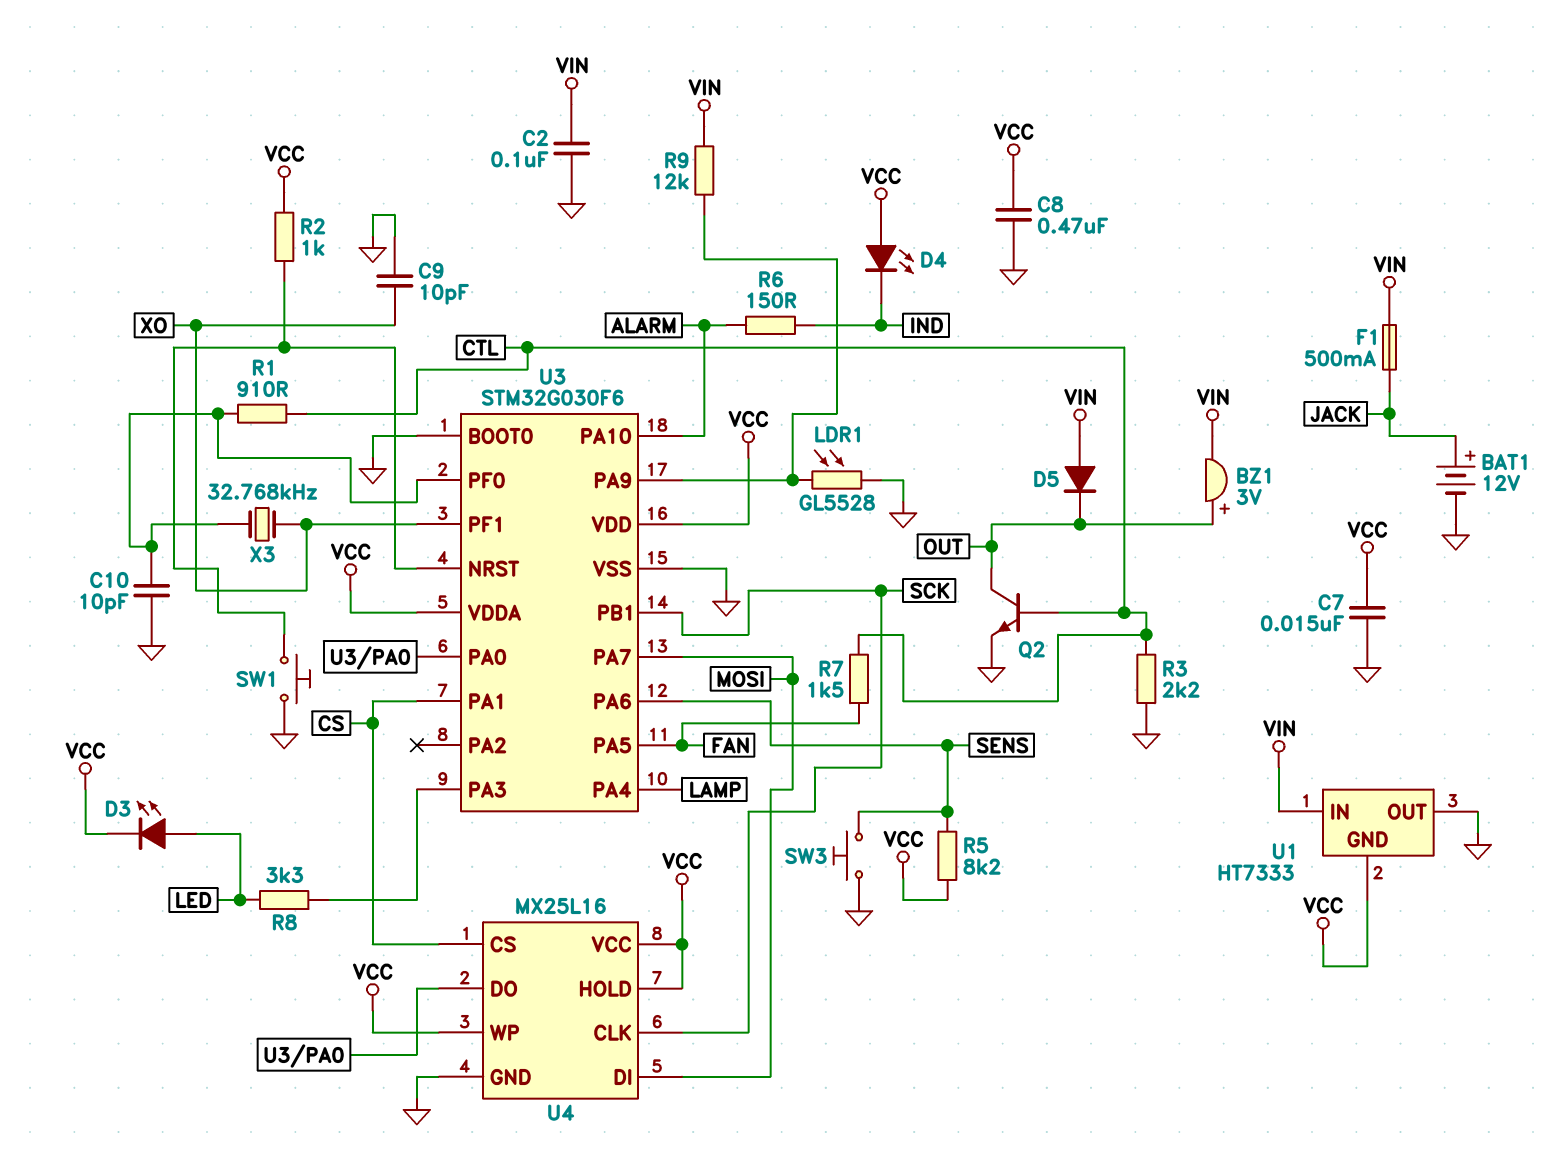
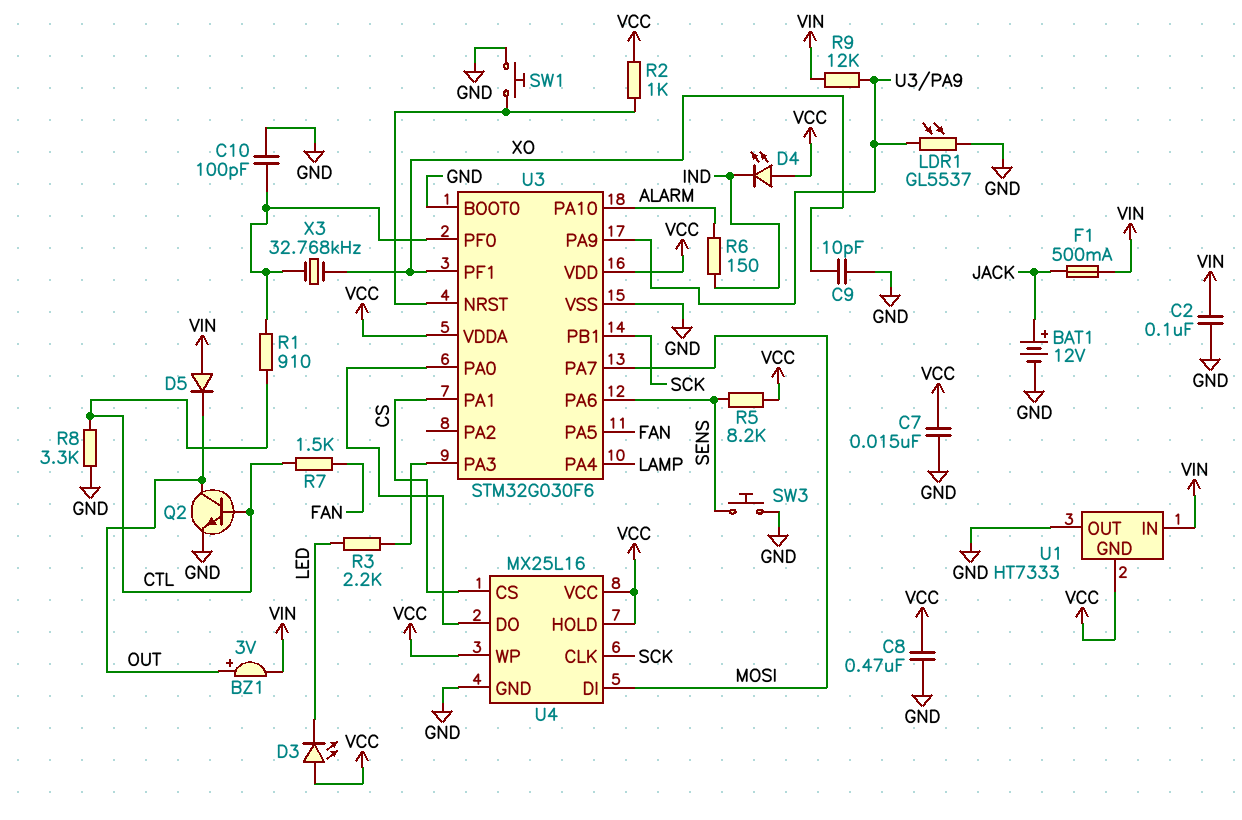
C10: 10pF (GND, U3/PF0) -> 100pF (GND, U3/PF0)
D3: LED (A LED, K VCC) -> LED (A VCC, K LED)
LDR1: GL5528 (GND, U3/PA9) -> GL5537 (GND, U3/PA9)
R3: 2.2k (CTL, GND) -> 2.2k (LED, U3/PA3)
R8: 3.3k (LED, U3/PA3) -> 3.3k (CTL, GND)

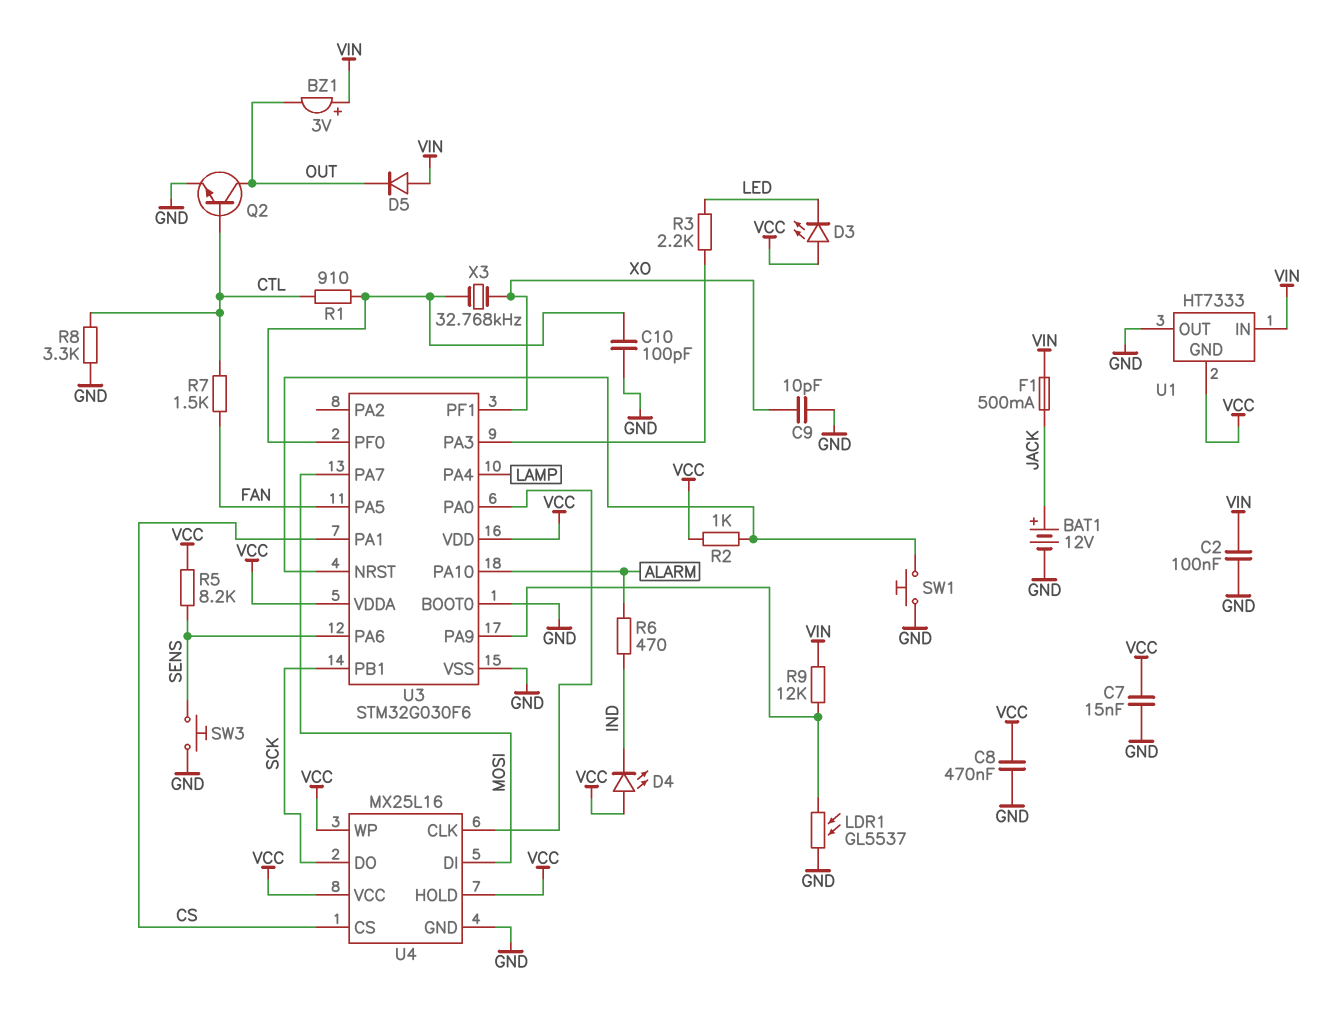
BZ1: buzzer 3V (plus OUT, minus VIN) -> buzzer 3V (plus VIN, minus OUT)
R6: 150 (ALARM, IND) -> 470 (ALARM, IND)
U4 pin CLK: SCK -> U3/PA0
U4 pin DO: U3/PA0 -> SCK

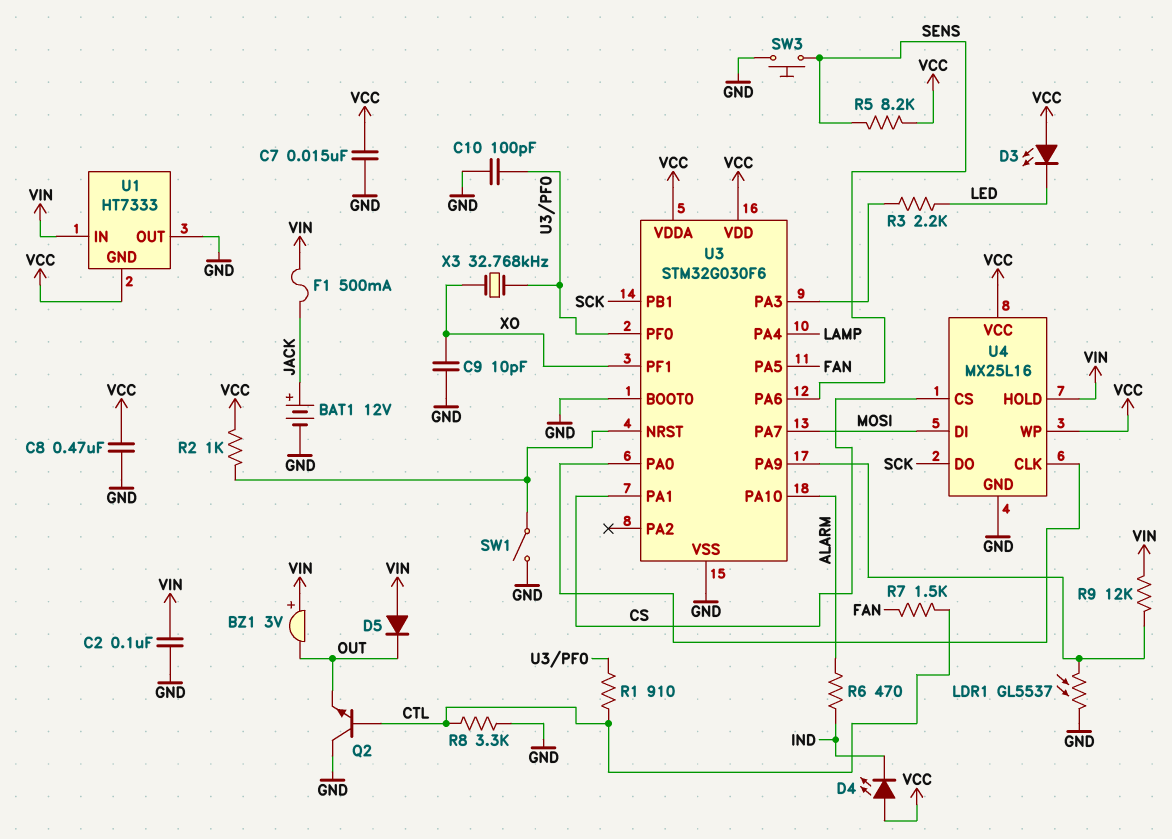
Q2: NPN (B CTL, C OUT, E GND) -> NPN (B CTL, C GND, E OUT)
SW1: button (GND, U3/NRST) -> switch (GND, U3/NRST)
U4 pin HOLD: VCC -> VIN

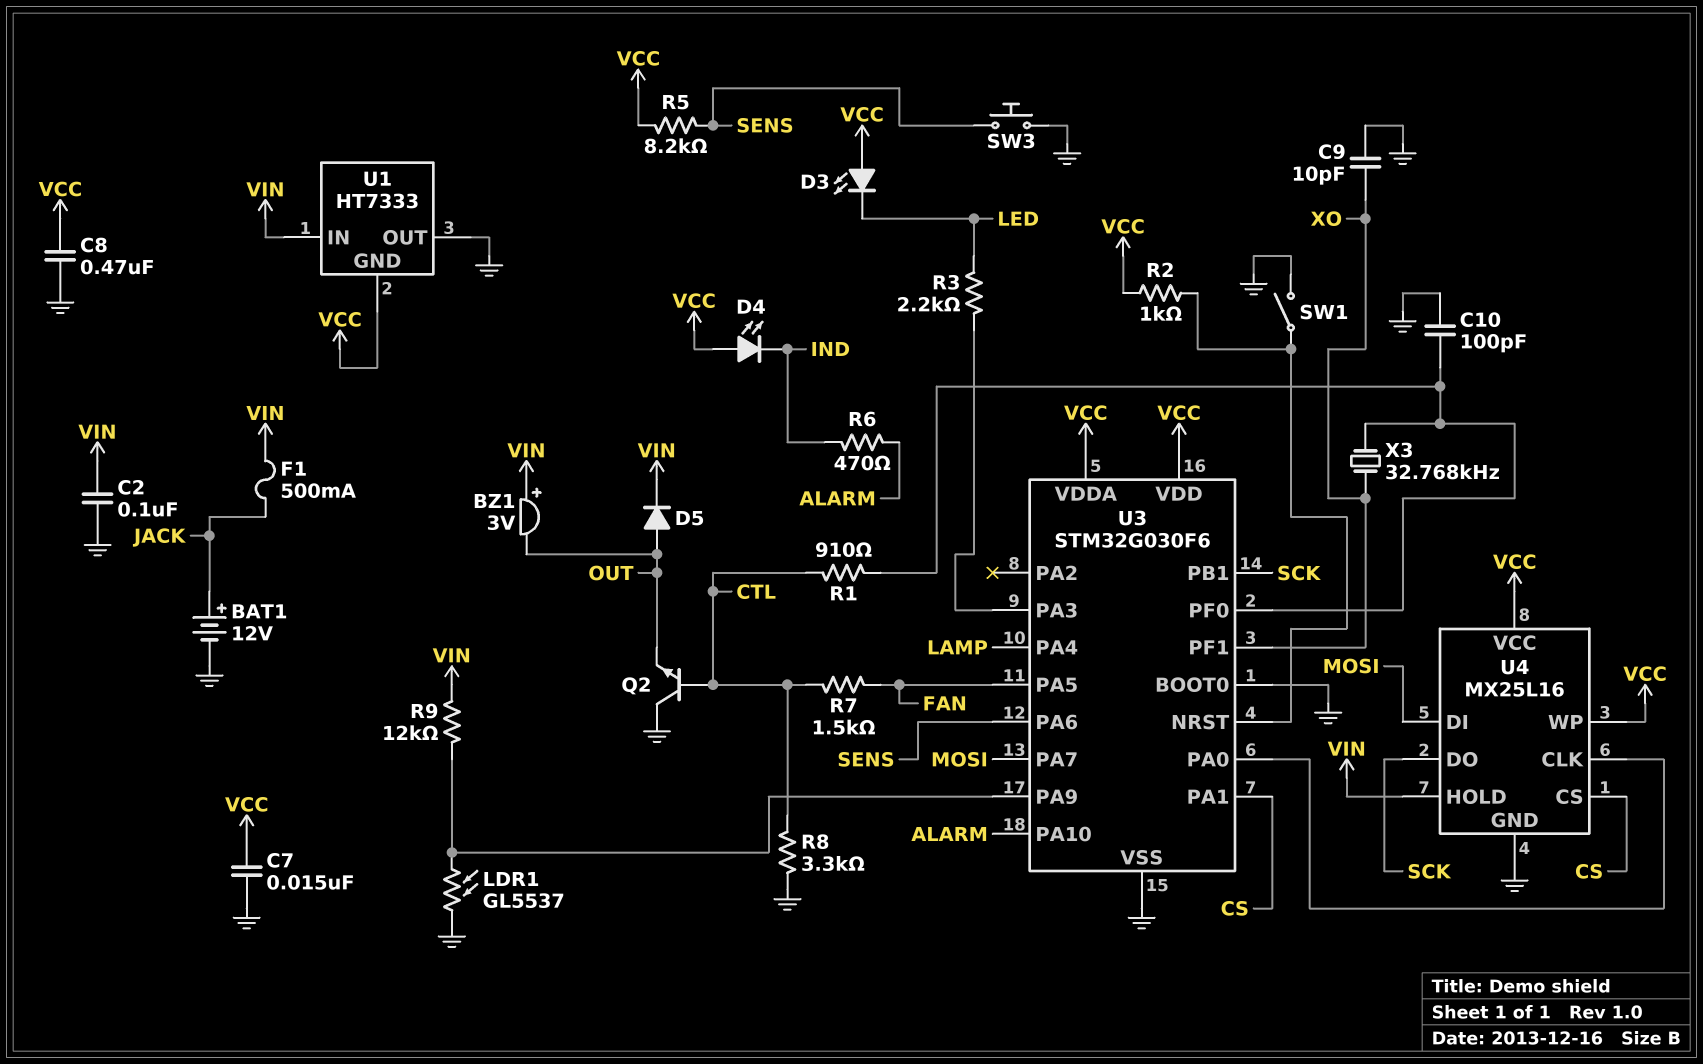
D5: diode (A VIN, K OUT) -> diode (A OUT, K VIN)

